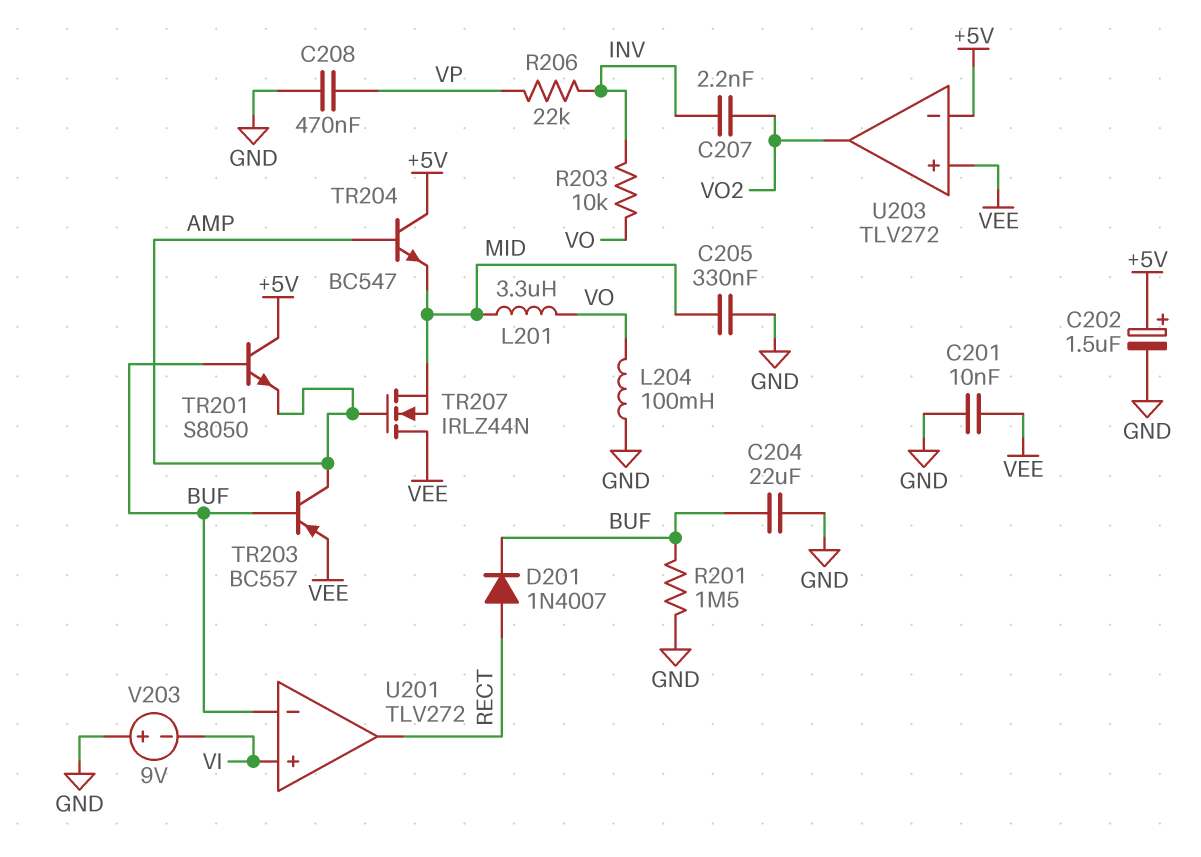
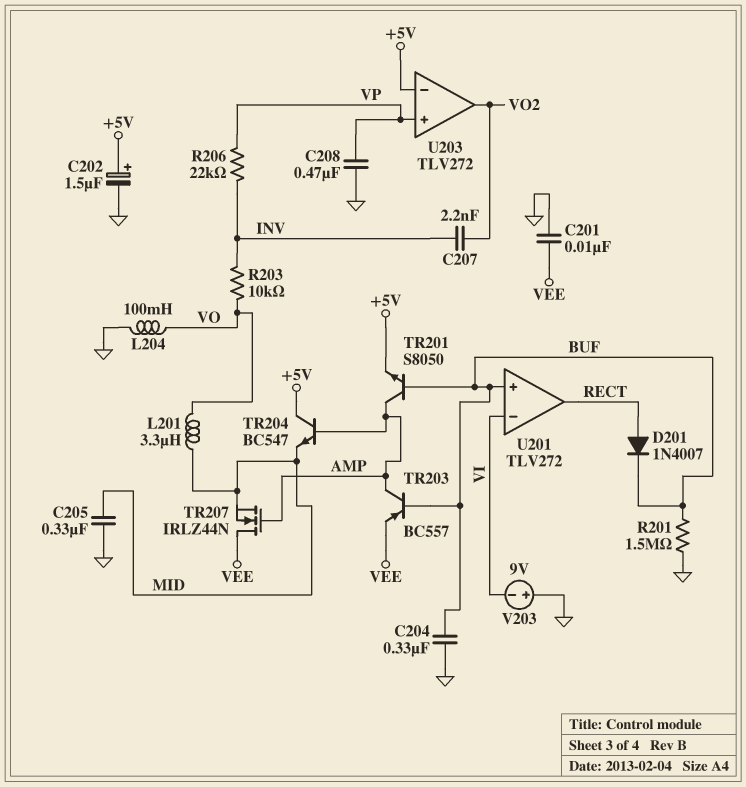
C204: 22uF (BUF, GND) -> 330nF (BUF, GND)
TR201: NPN S8050 (B BUF, C +5V, E AMP) -> NPN S8050 (B BUF, C AMP, E +5V)
U201 pin in+: VI -> BUF
U201 pin in-: BUF -> VI
U203 pin in+: VEE -> VP

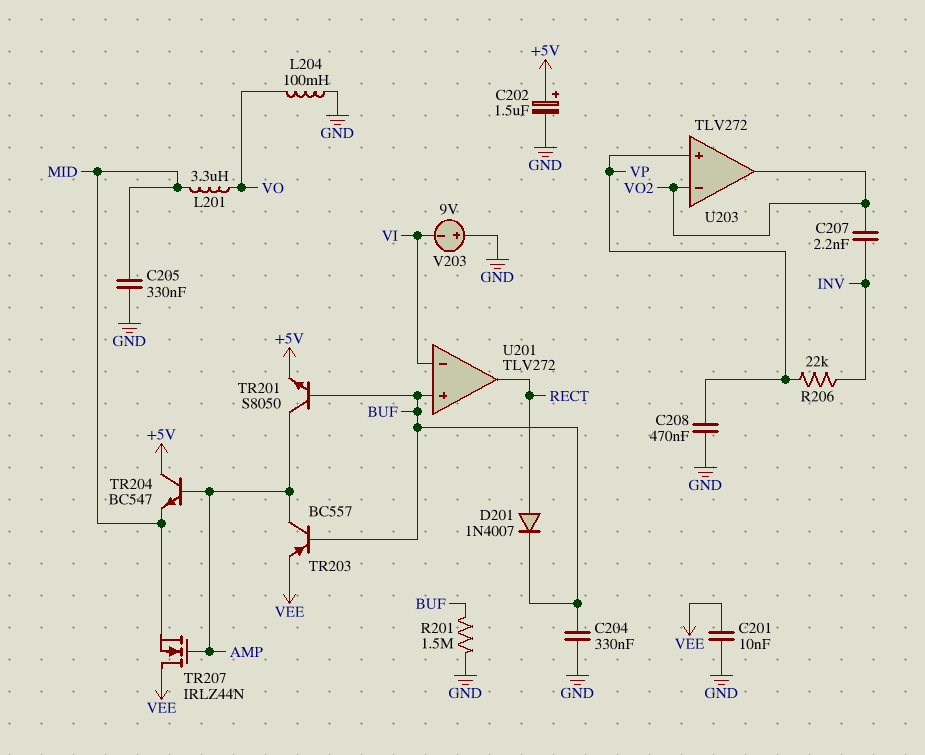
R203: 10k (INV, VO) -> none
U203 pin in-: +5V -> VO2

